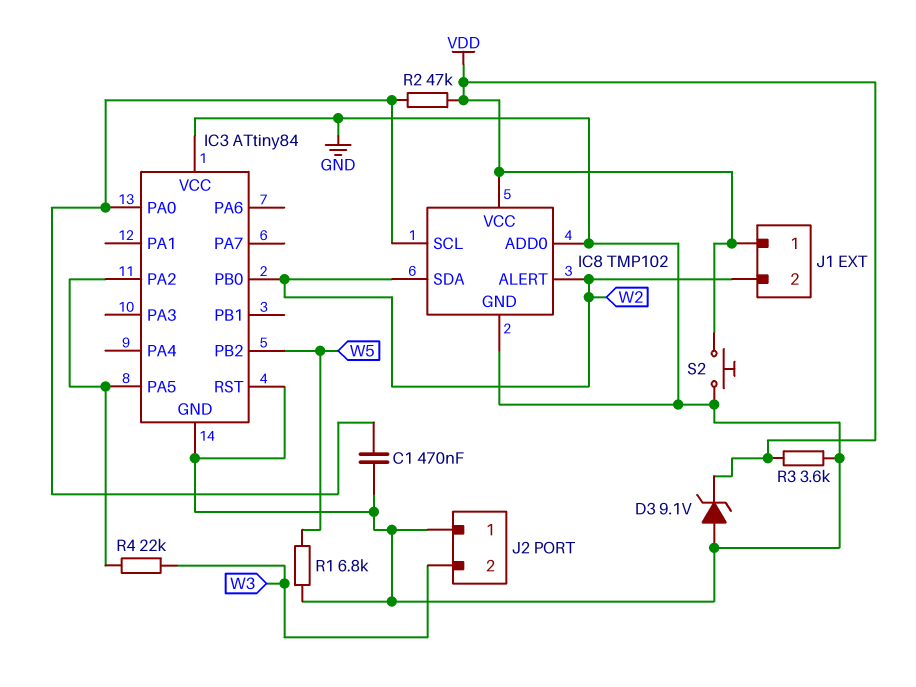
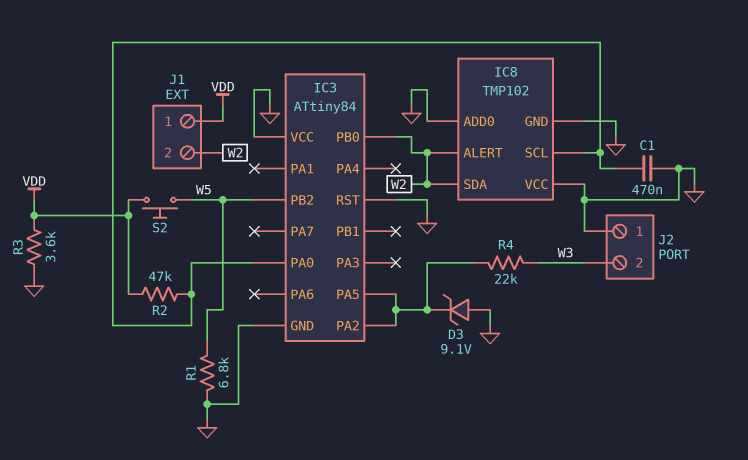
D3: zener 9.1V (A GND, K VDD) -> zener 9.1V (A GND, K IC3/PA2)
IC8 pin VCC: VDD -> GND
S2: button (GND, VDD) -> button (VDD, W5)

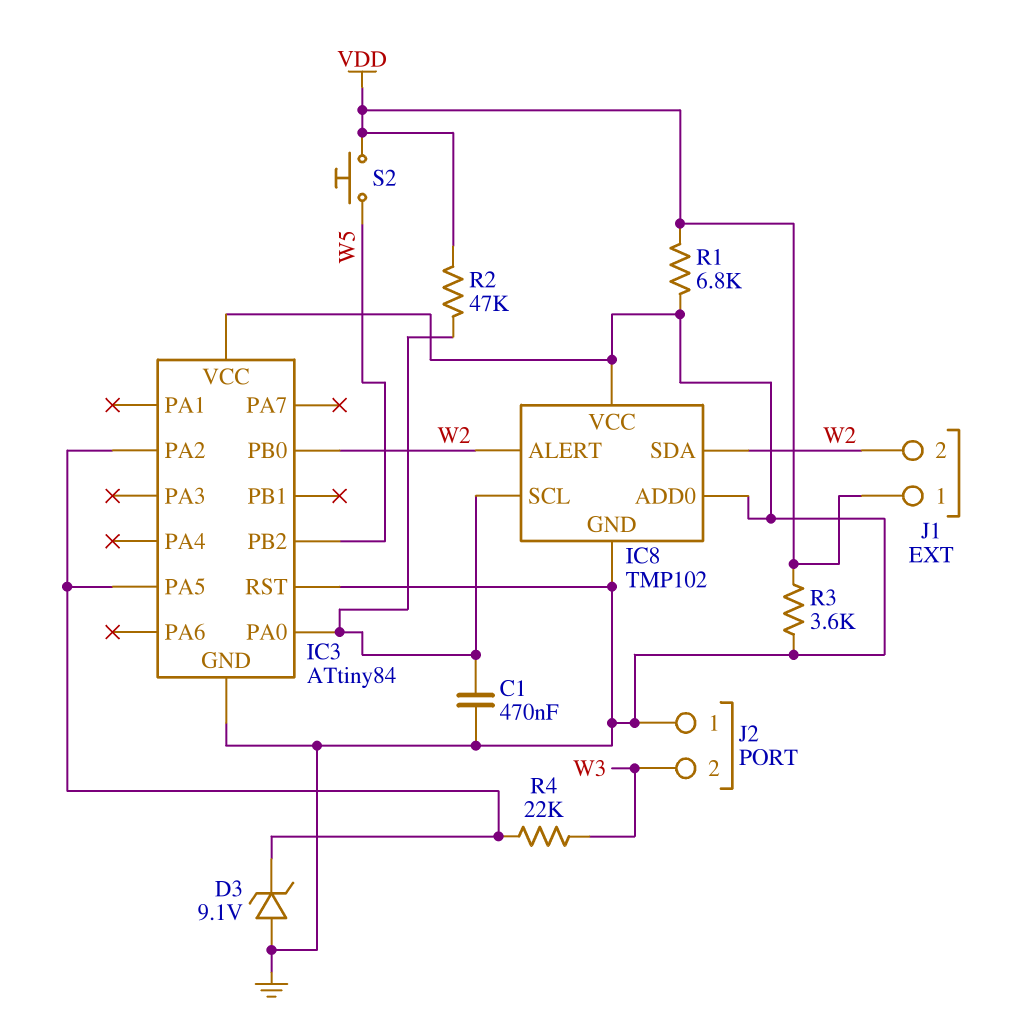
R1: 6.8k (GND, W5) -> 6.8k (GND, VDD)

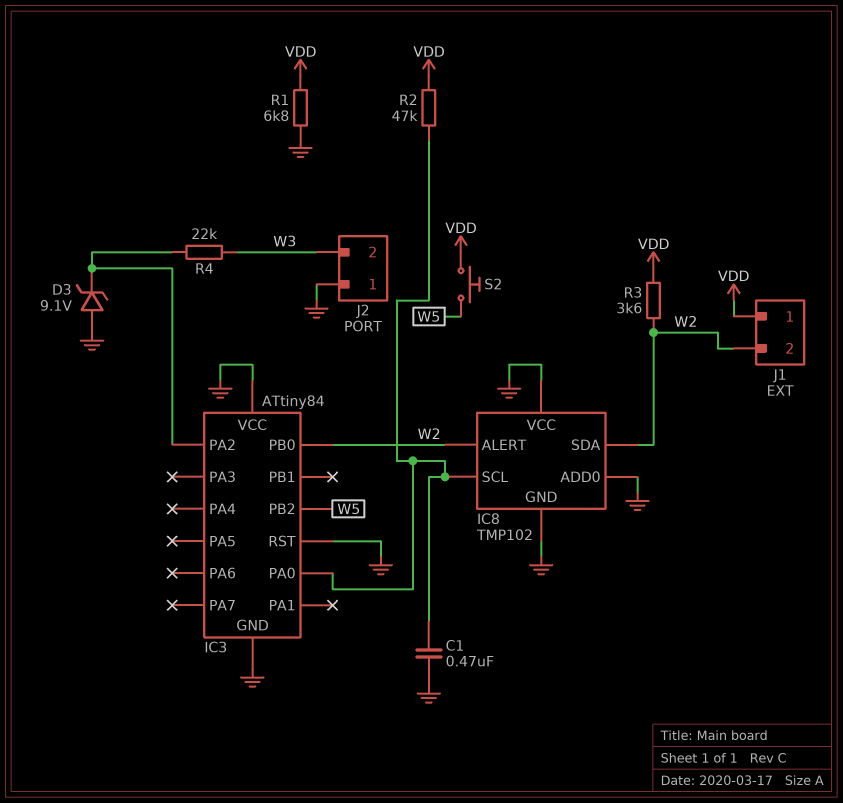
IC3 pin PA5: IC3/PA2 -> none
R3: 3.6k (GND, VDD) -> 3.6k (VDD, W2)

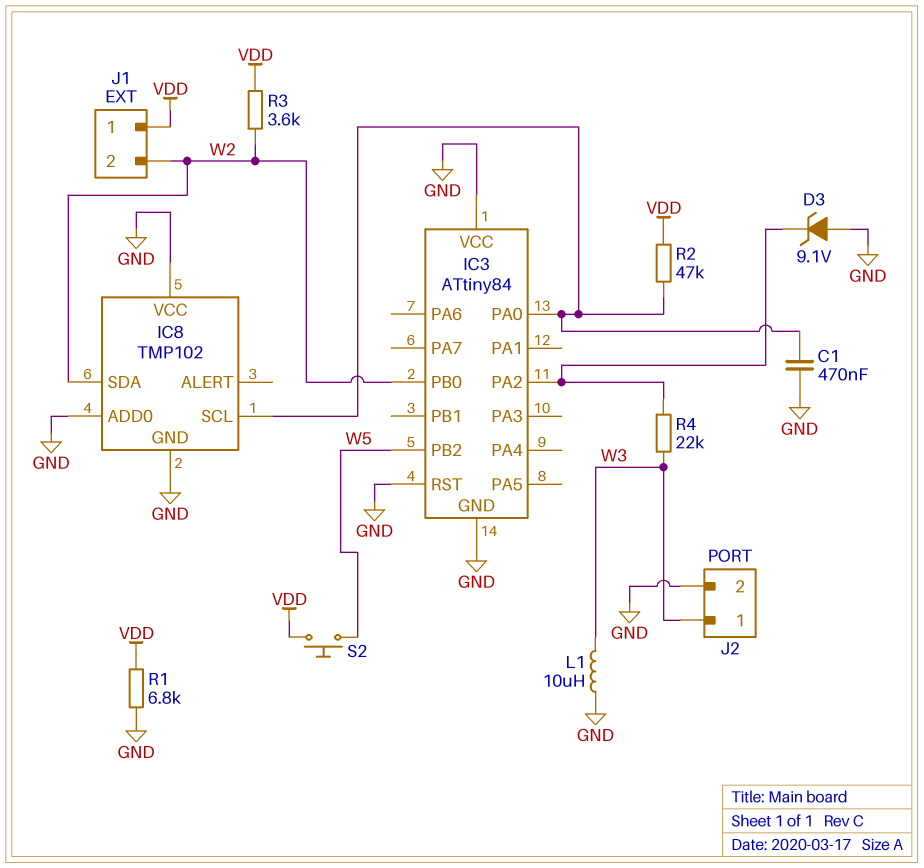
IC8 pin ALERT: W2 -> none
J2 pin 1: GND -> W3
J2 pin 2: W3 -> GND
L1: none -> 10uH (GND, W3)

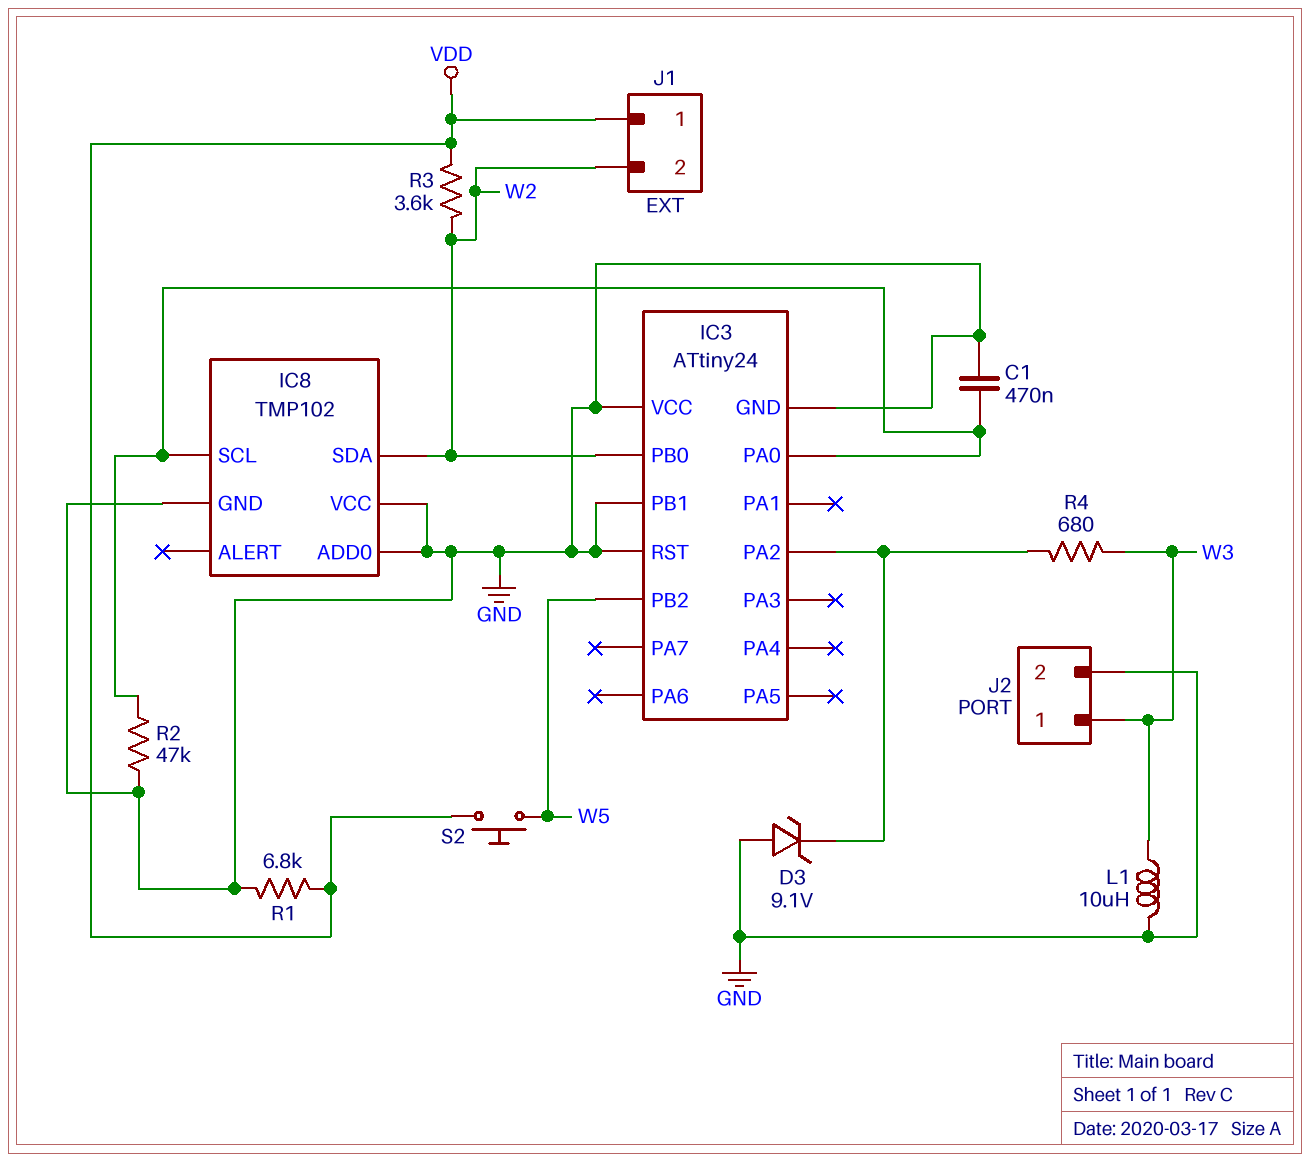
IC3: ATtiny84 -> ATtiny24
IC3 pin PB1: none -> GND
R2: 47k (IC3/PA0, VDD) -> 47k (GND, IC3/PA0)
R4: 22k (IC3/PA2, W3) -> 680 (IC3/PA2, W3)

